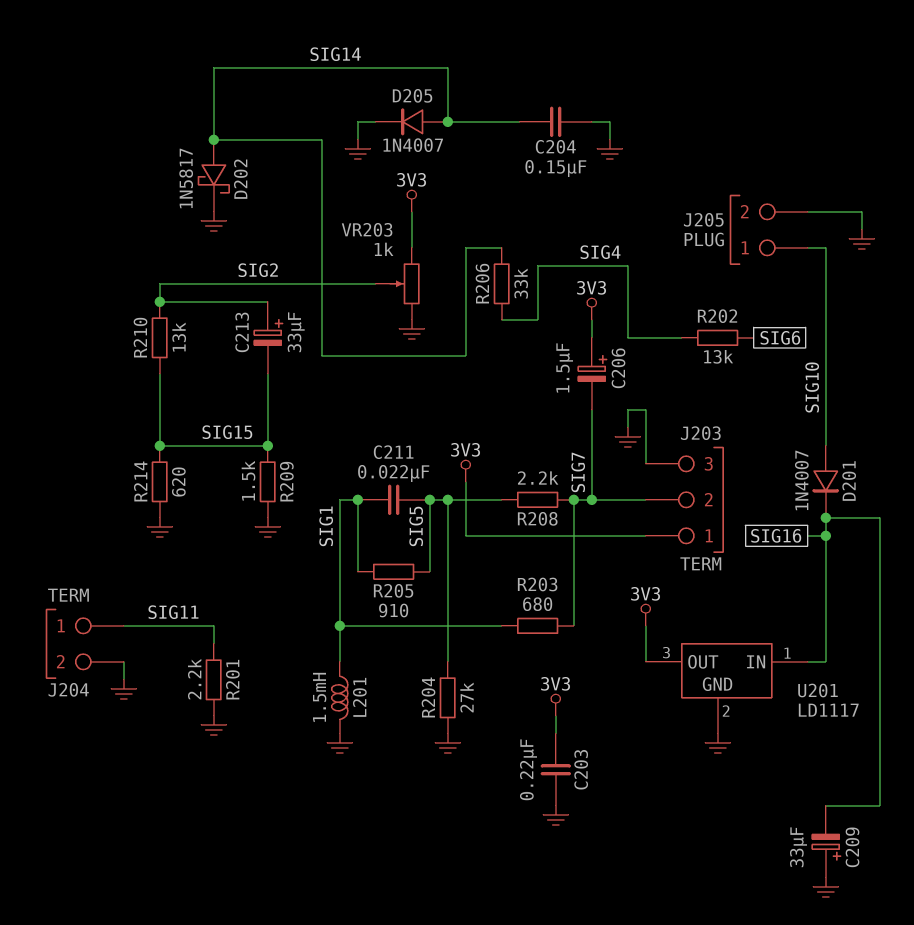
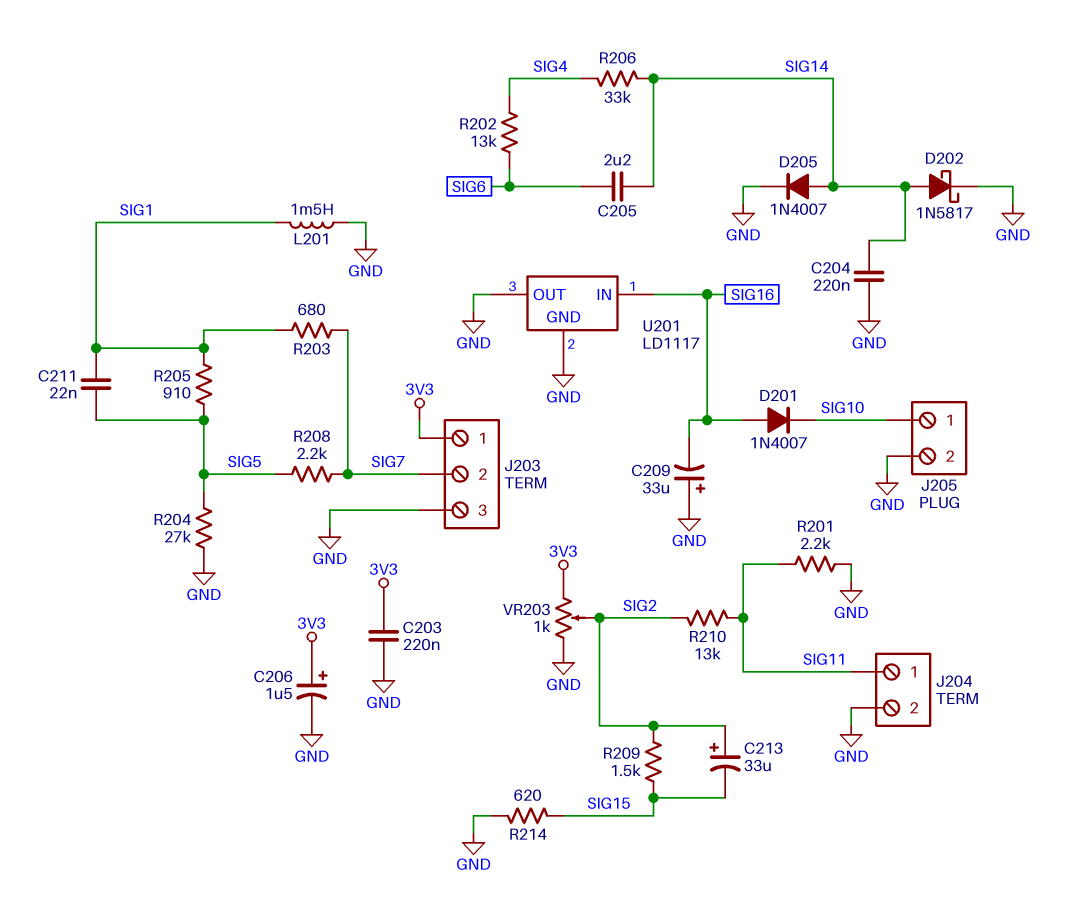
C204: 150nF (GND, SIG14) -> 220nF (GND, SIG14)
C205: none -> 2.2uF (SIG6, SIG14)
C206: 1.5uF (plus 3V3, minus SIG7) -> 1.5uF (plus 3V3, minus GND)
D201: diode 1N4007 (A SIG10, K SIG16) -> diode 1N4007 (A SIG16, K SIG10)
R209: 1.5k (GND, SIG15) -> 1.5k (SIG2, SIG15)
R210: 13k (SIG2, SIG15) -> 13k (SIG2, SIG11)
U201 pin OUT: 3V3 -> GND

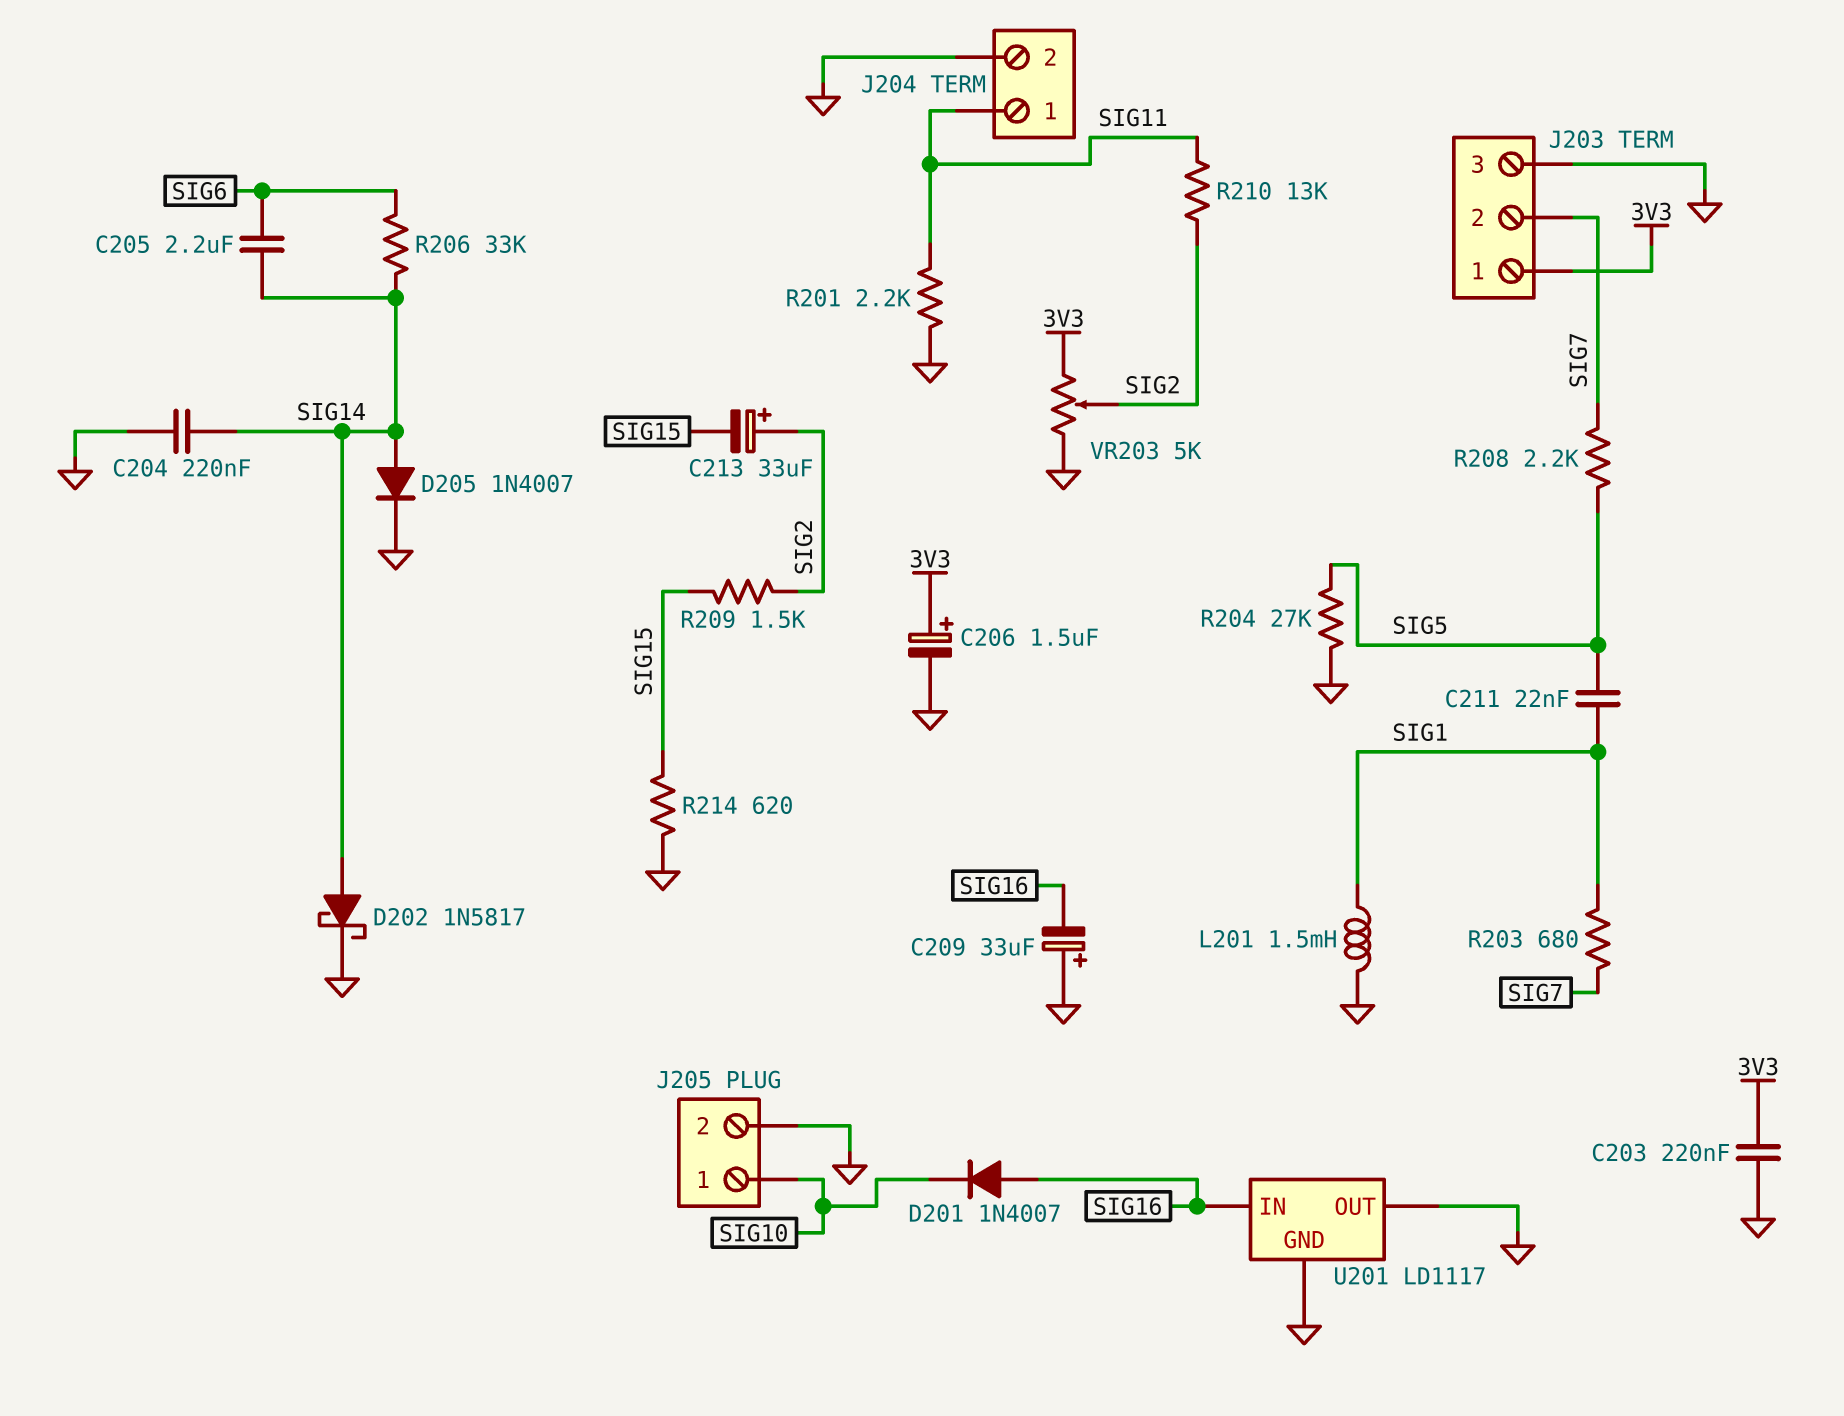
R202: 13k (SIG4, SIG6) -> none
R205: 910 (SIG1, SIG5) -> none
R206: 33k (SIG4, SIG14) -> 33k (SIG6, SIG14)
VR203: 1k (3V3, GND, wiper SIG2) -> 5k (3V3, GND, wiper SIG2)

